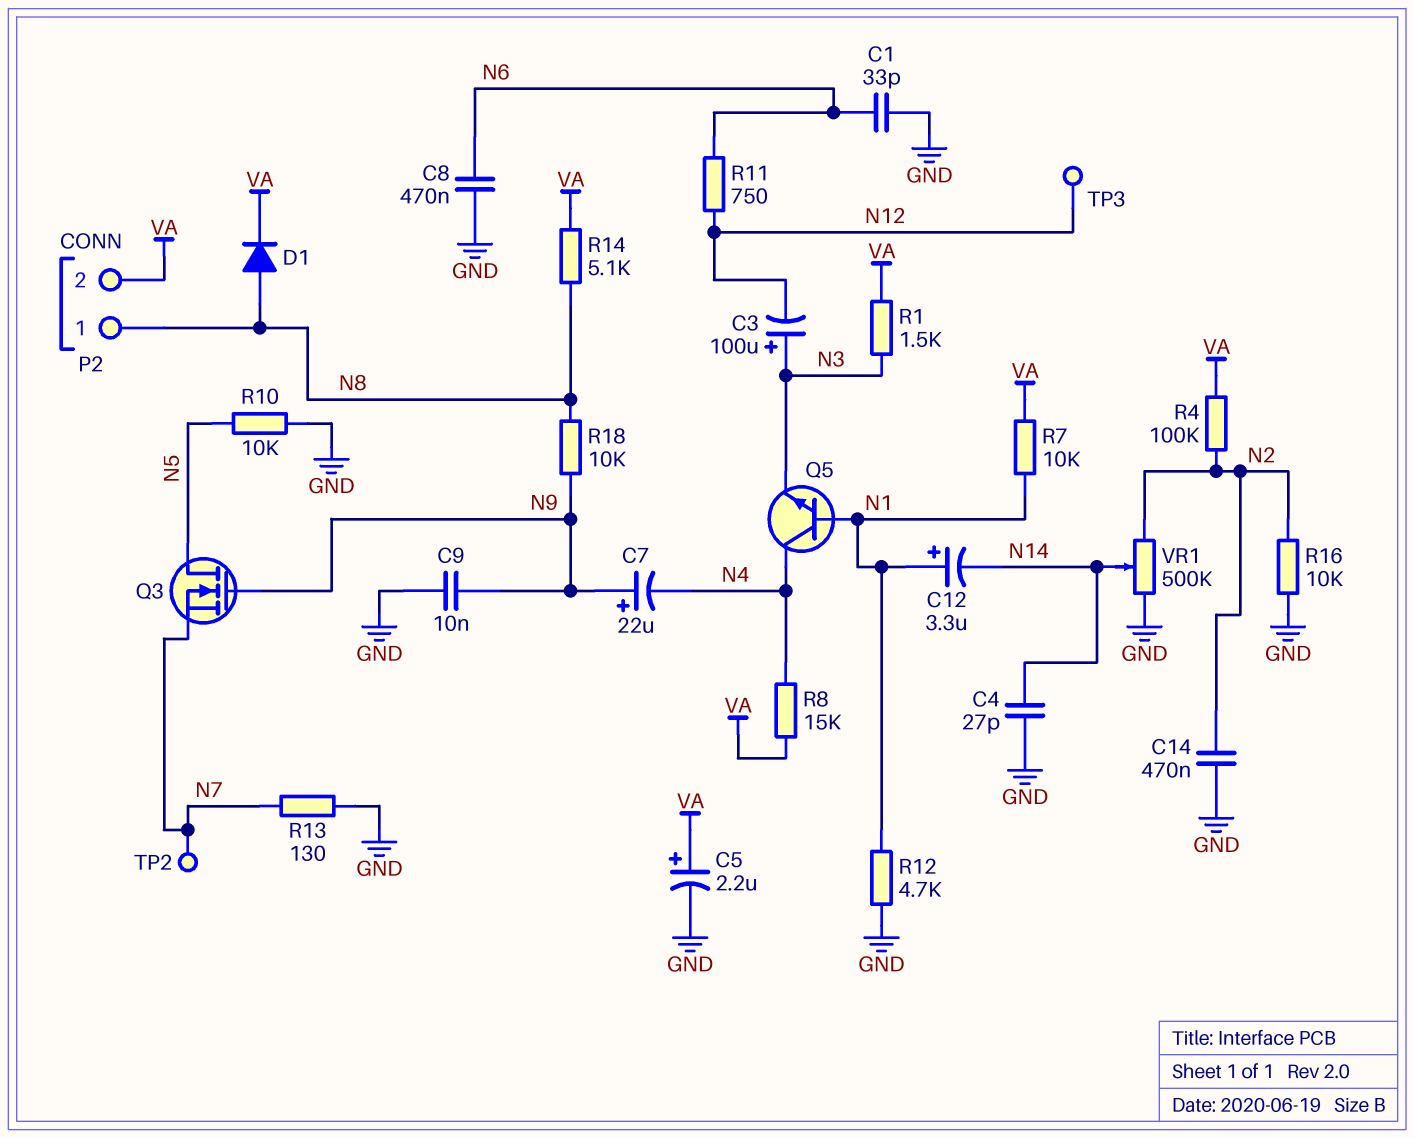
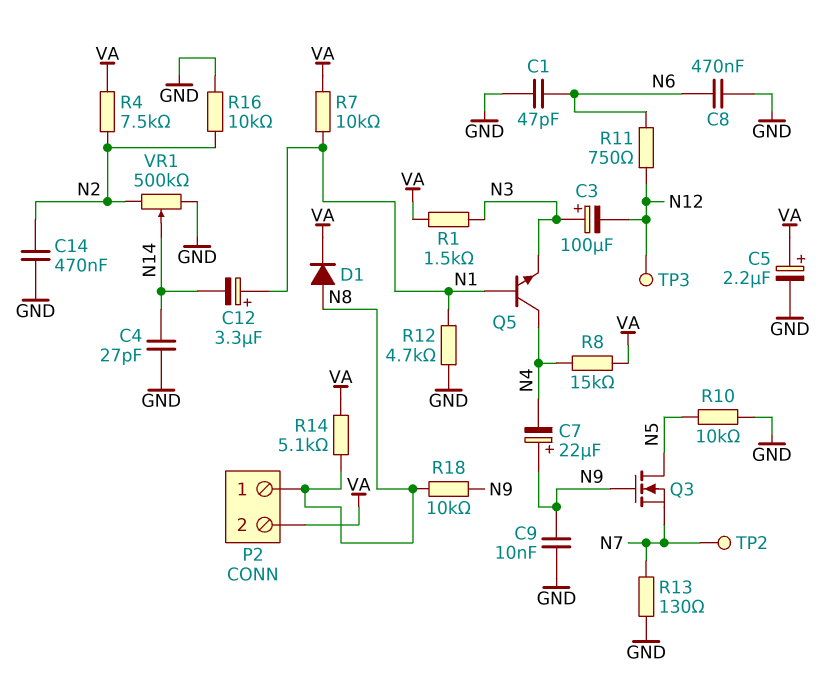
C1: 33pF (GND, N6) -> 47pF (GND, N6)
R4: 100k (N2, VA) -> 7.5k (N2, VA)

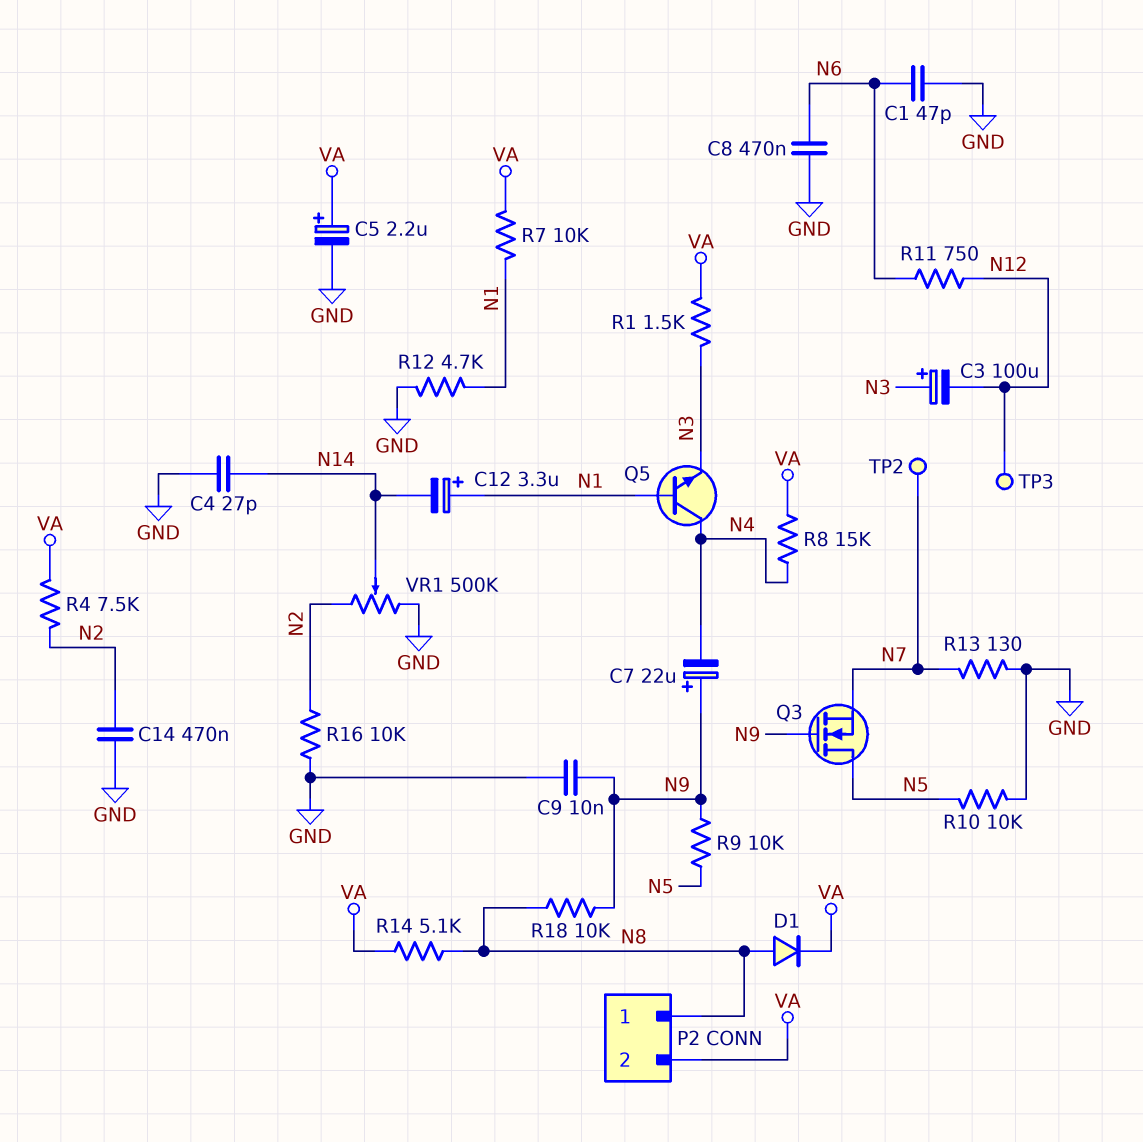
R9: none -> 10k (N5, N9)

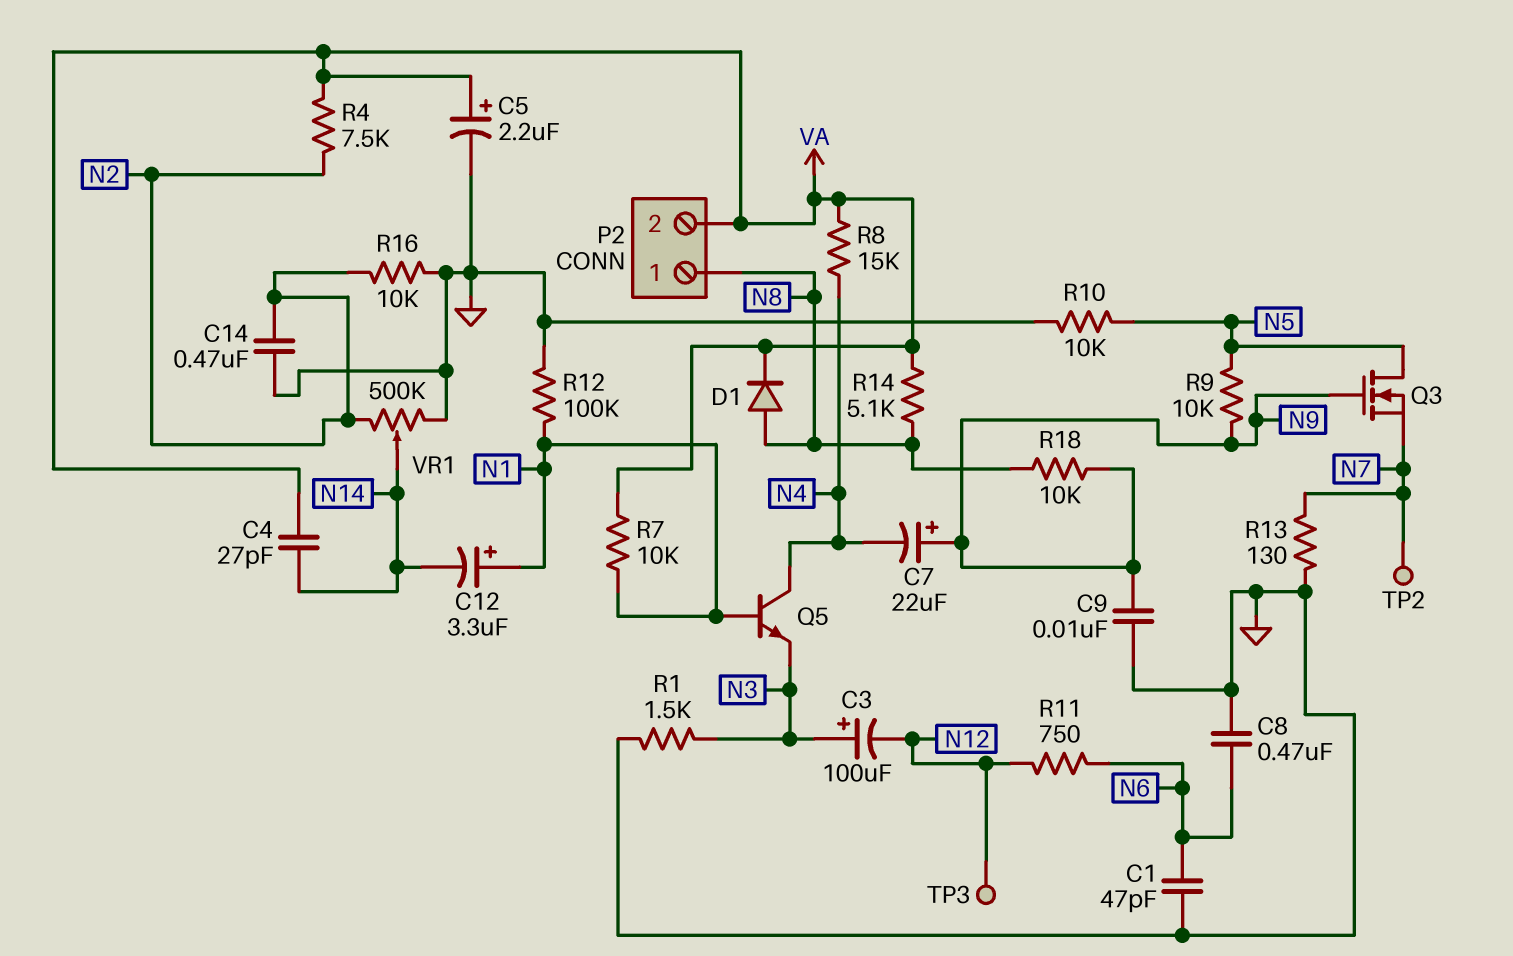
C4: 27pF (GND, N14) -> 27pF (N14, VA)
R1: 1.5k (N3, VA) -> 1.5k (GND, N3)
R12: 4.7k (GND, N1) -> 100k (GND, N1)

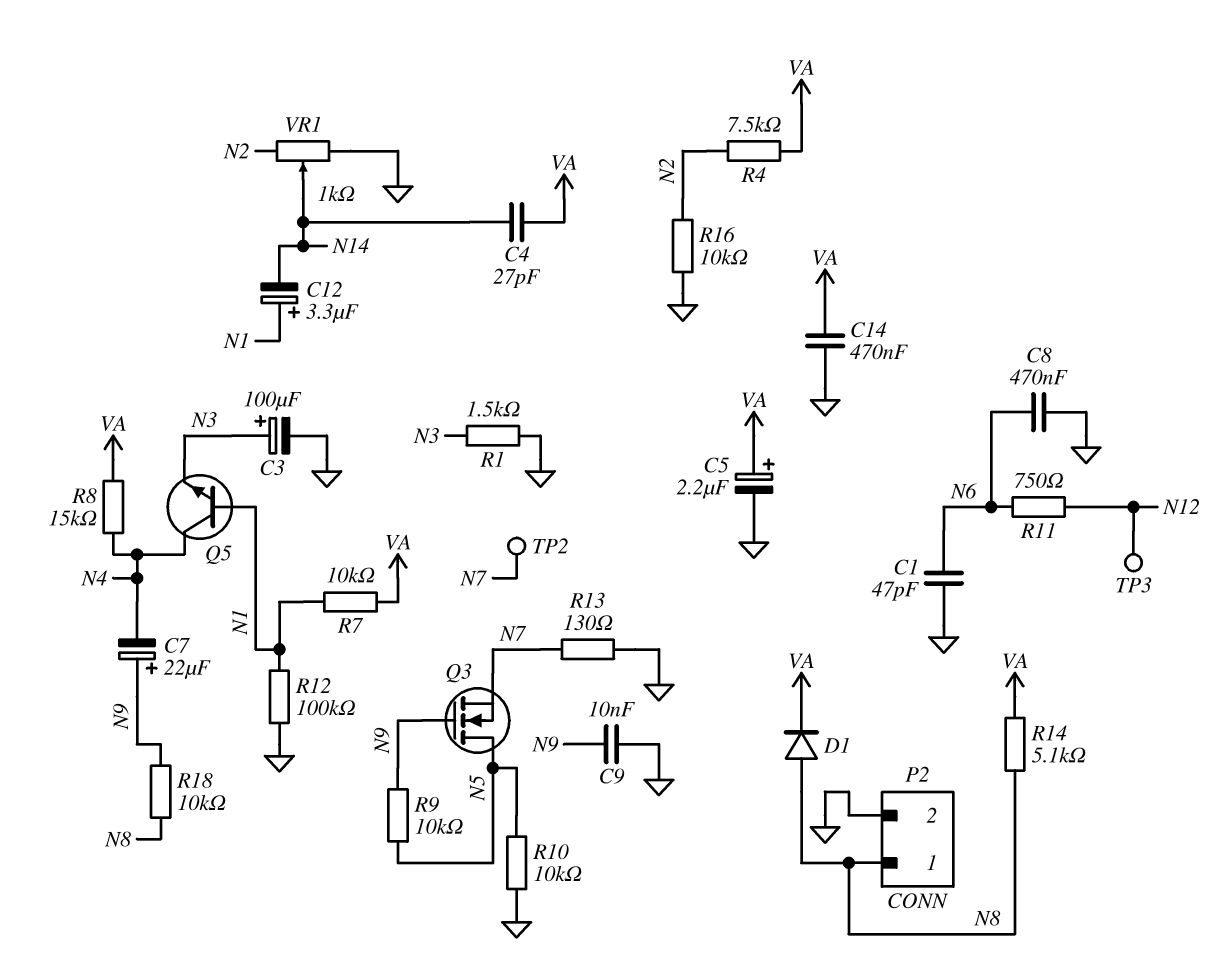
C3: 100uF (plus N3, minus N12) -> 100uF (plus N3, minus GND)
C14: 470nF (GND, N2) -> 470nF (GND, VA)
P2 pin 2: VA -> GND
VR1: 500k (GND, N2, wiper N14) -> 1k (GND, N2, wiper N14)

